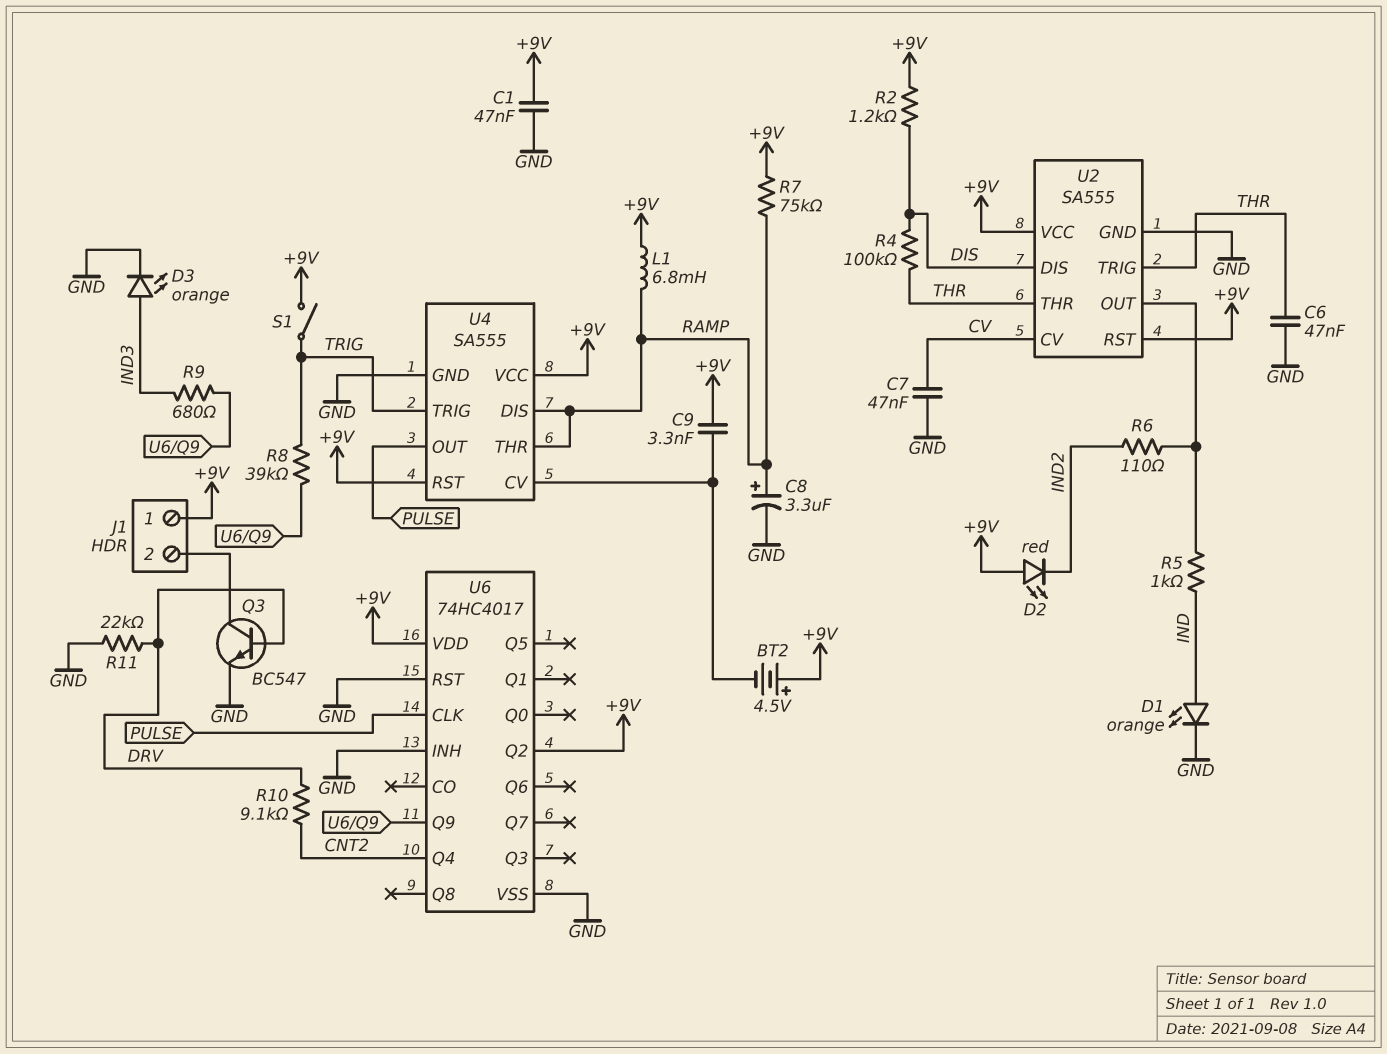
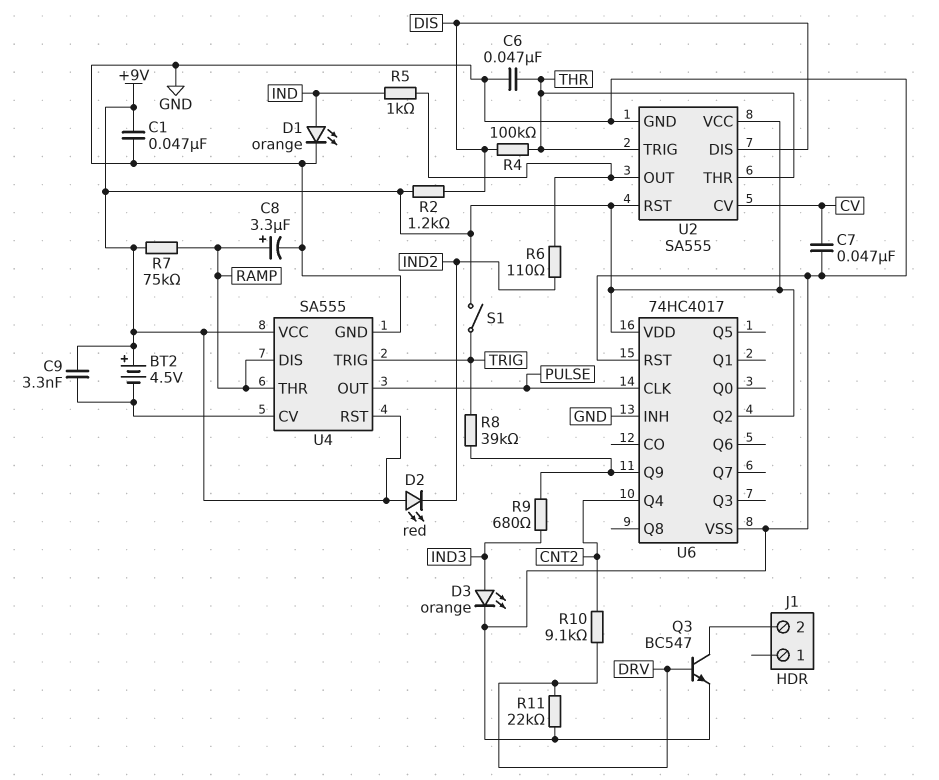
J1 pin 1: +9V -> none
L1: 6.8mH (+9V, RAMP) -> none

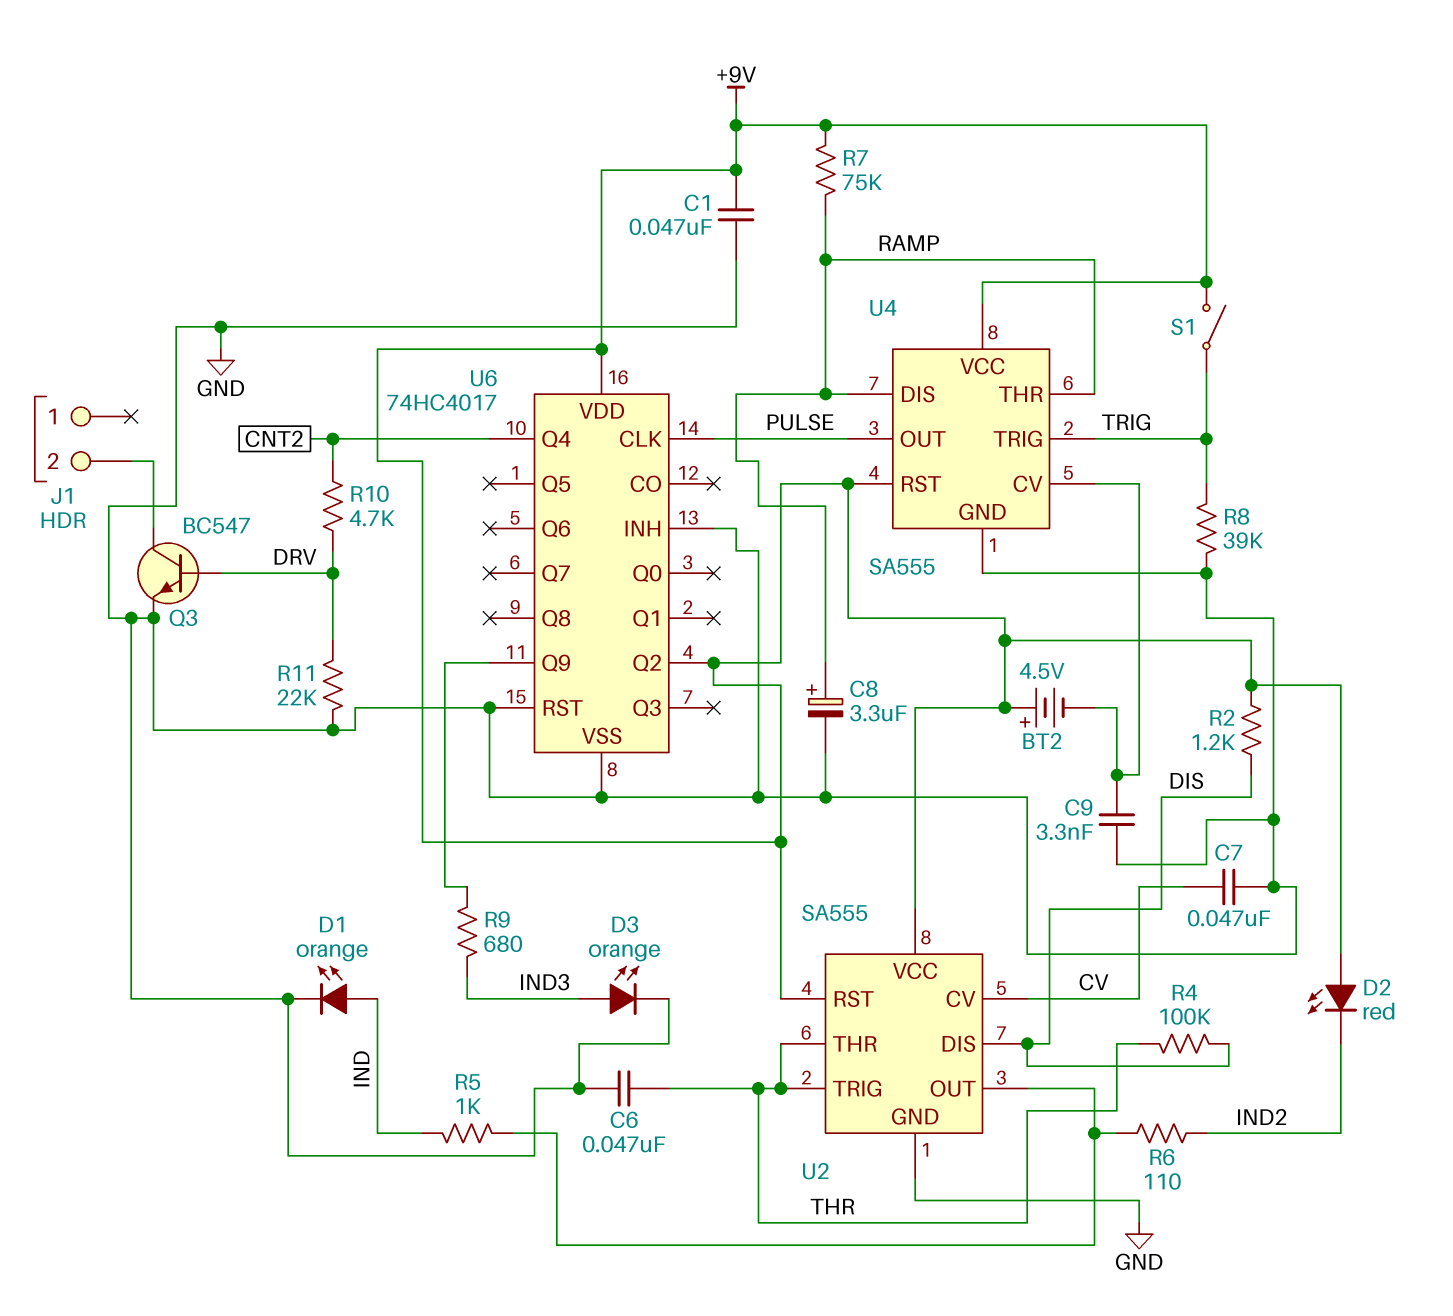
C9: 3.3nF (+9V, U4/CV) -> 3.3nF (GND, U4/CV)
R8: 39k (TRIG, U6/Q9) -> 39k (GND, TRIG)
R10: 9.1k (CNT2, DRV) -> 4.7k (CNT2, DRV)

